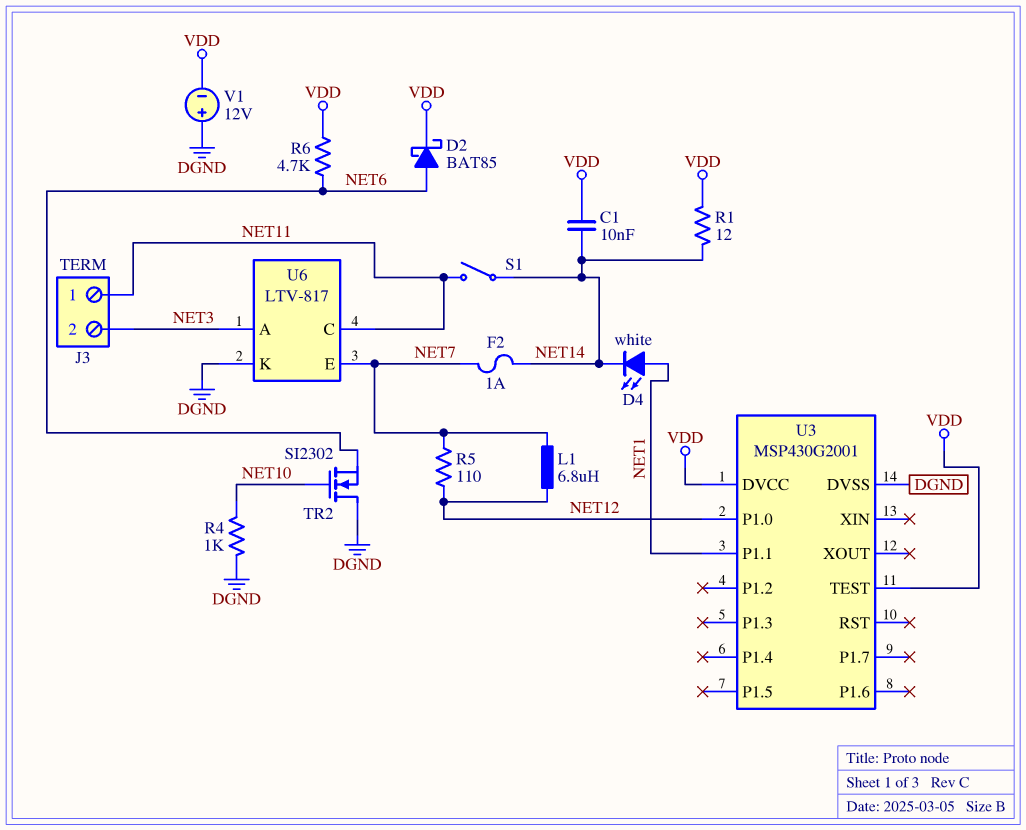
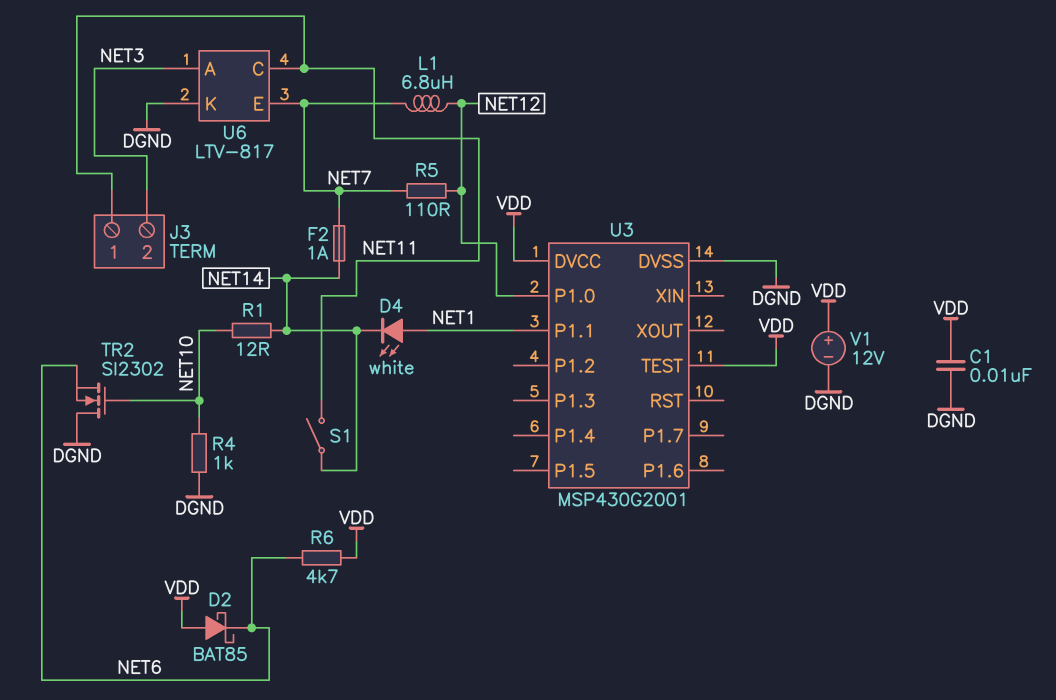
C1: 10nF (NET14, VDD) -> 10nF (DGND, VDD)
D2: schottky BAT85 (A NET6, K VDD) -> schottky BAT85 (A VDD, K NET6)
R1: 12 (NET14, VDD) -> 12 (NET10, NET14)
V1: 12V (plus DGND, minus VDD) -> 12V (plus VDD, minus DGND)

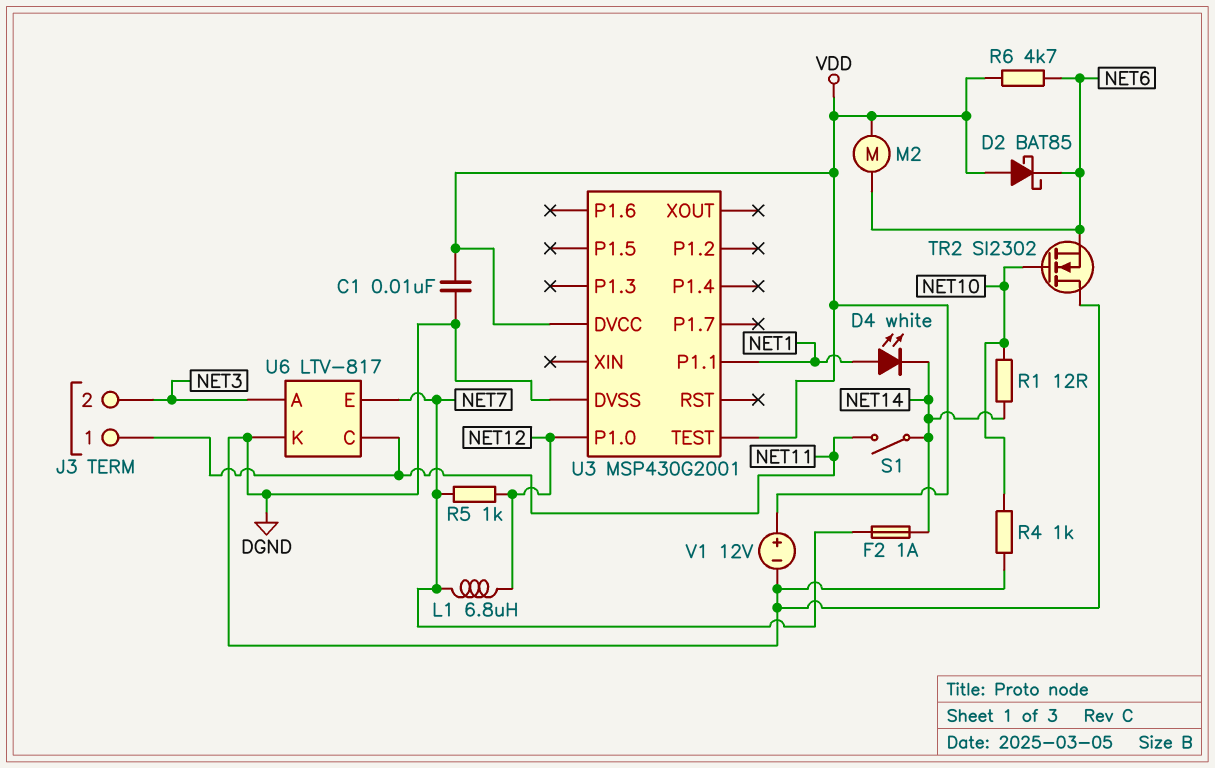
M2: none -> motor (NET6, VDD)
R5: 110 (NET7, NET12) -> 1k (NET7, NET12)

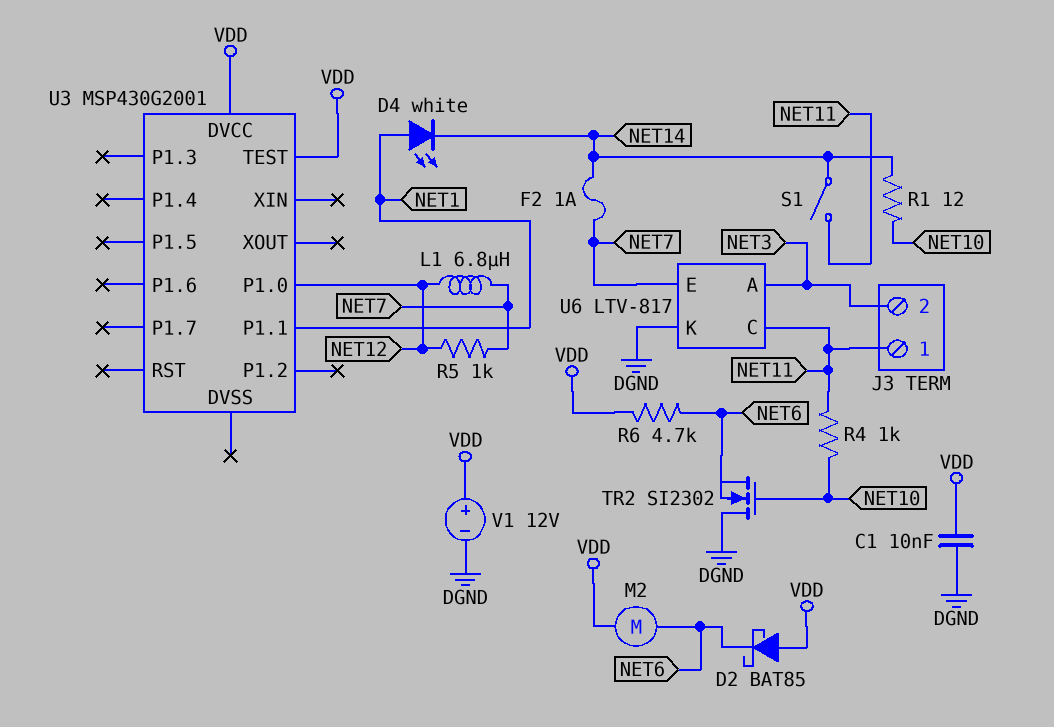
R4: 1k (DGND, NET10) -> 1k (NET10, NET11)
U3 pin DVSS: DGND -> none

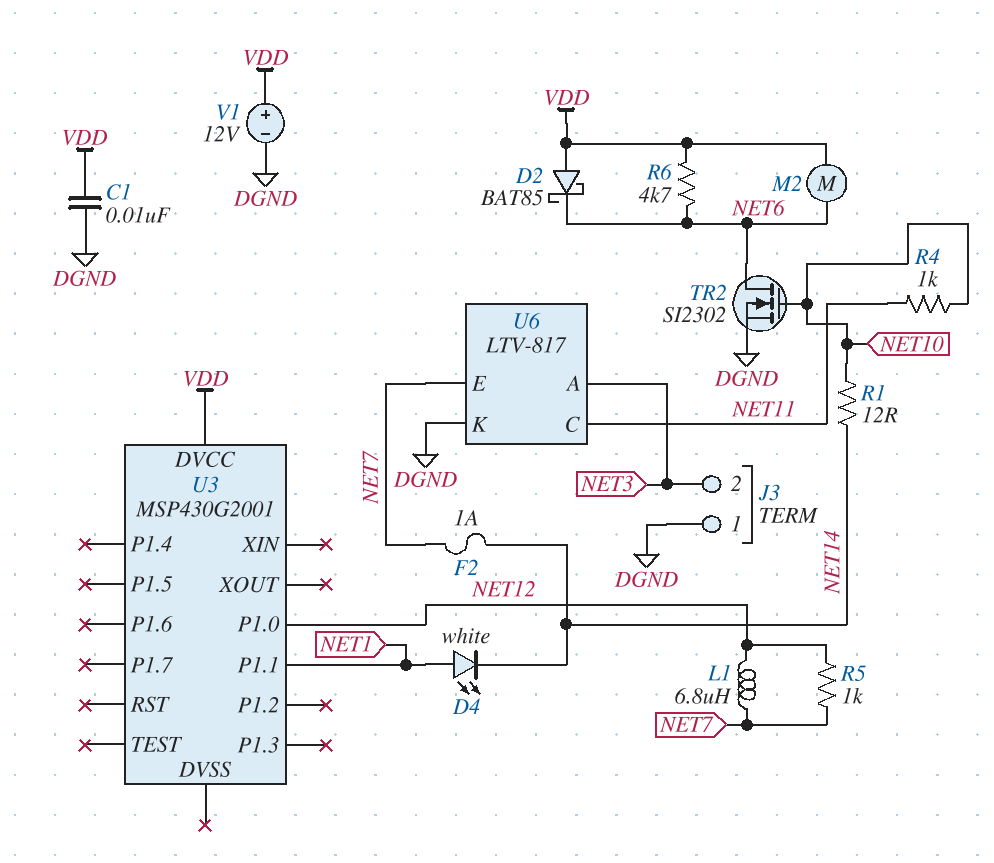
J3 pin 1: NET11 -> DGND
S1: switch (NET11, NET14) -> none
TR2: NMOS SI2302 (G NET10, D DGND, S NET6) -> NMOS SI2302 (G NET10, D NET6, S DGND)
U3 pin TEST: VDD -> none

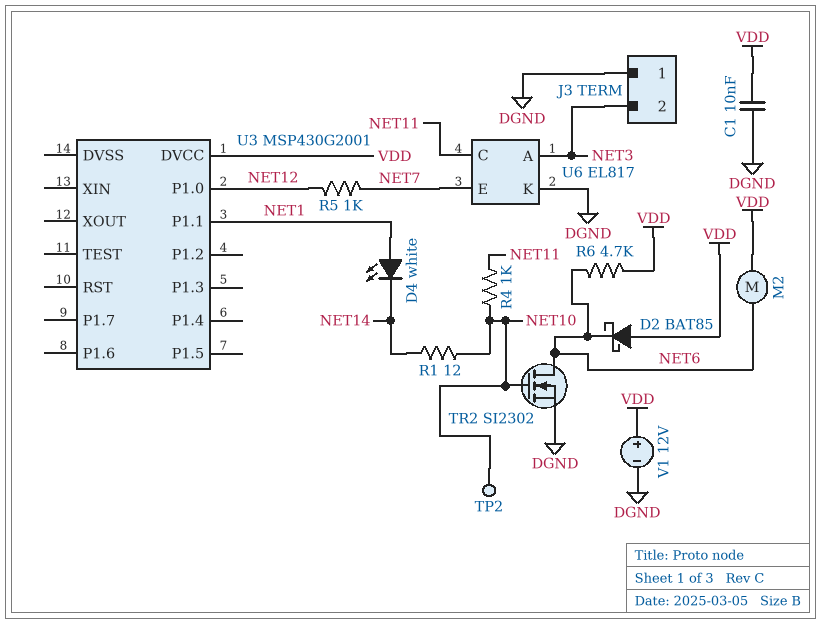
F2: 1A (NET7, NET14) -> none
L1: 6.8uH (NET7, NET12) -> none
TP2: none -> test point (NET10)
U6: LTV-817 -> EL817

